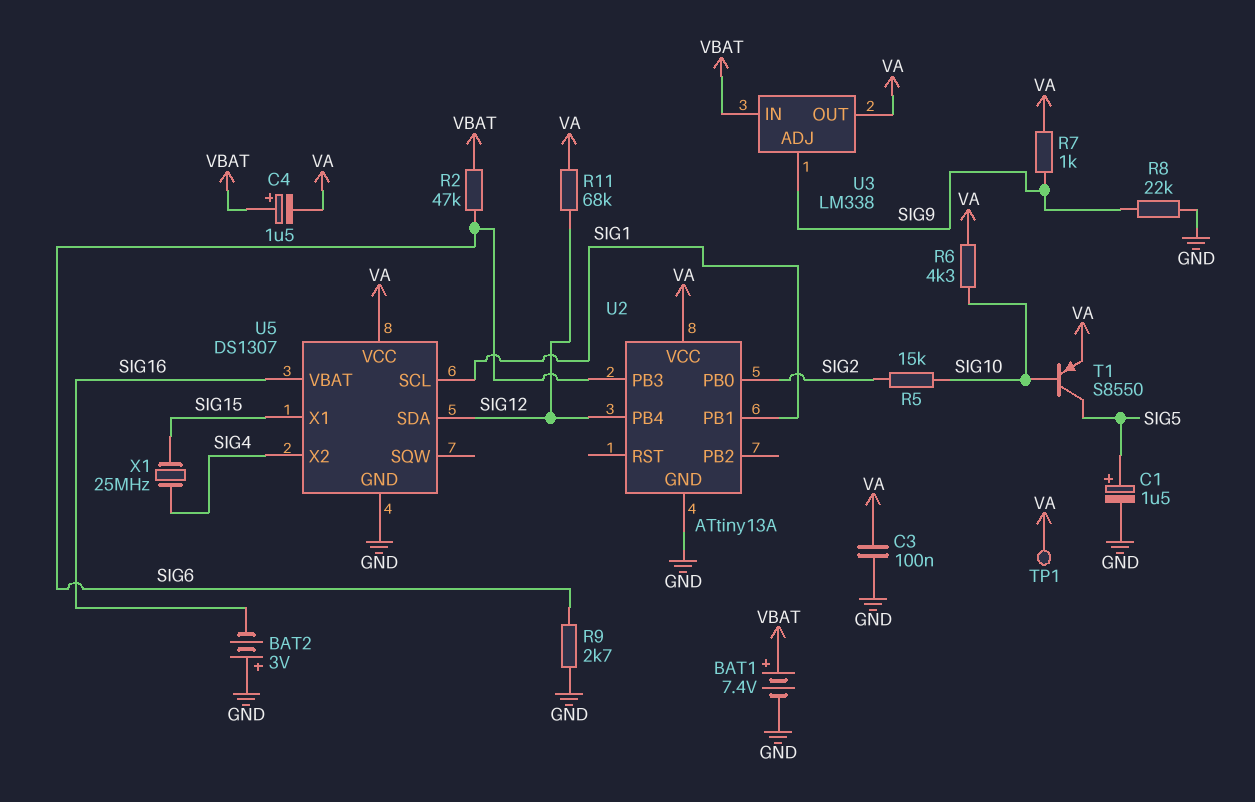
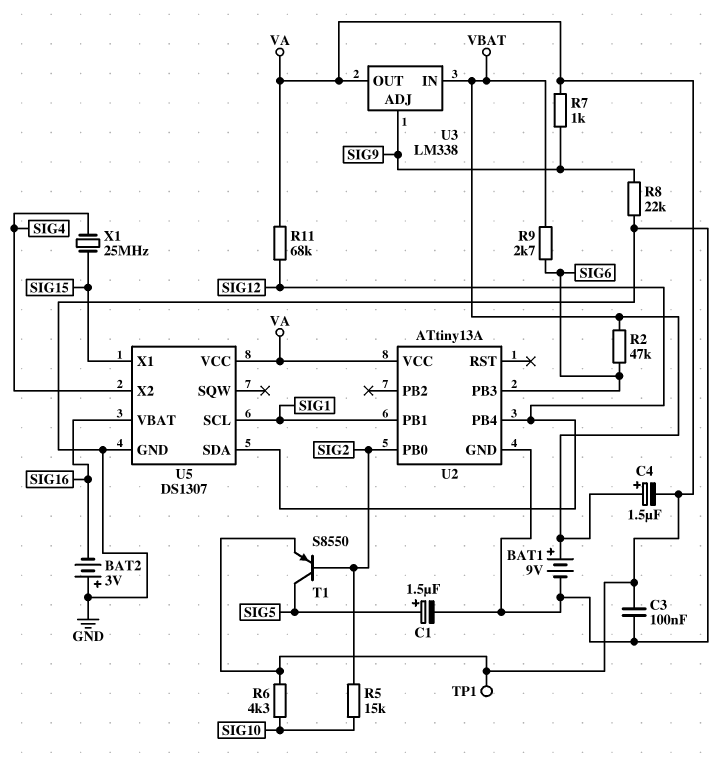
BAT1: 7.4V (plus VBAT, minus GND) -> 9V (plus VBAT, minus GND)
R9: 2.7k (GND, SIG6) -> 2.7k (SIG6, VBAT)
T1: PNP S8550 (B SIG10, C SIG5, E VA) -> PNP S8550 (B SIG2, C SIG5, E VA)

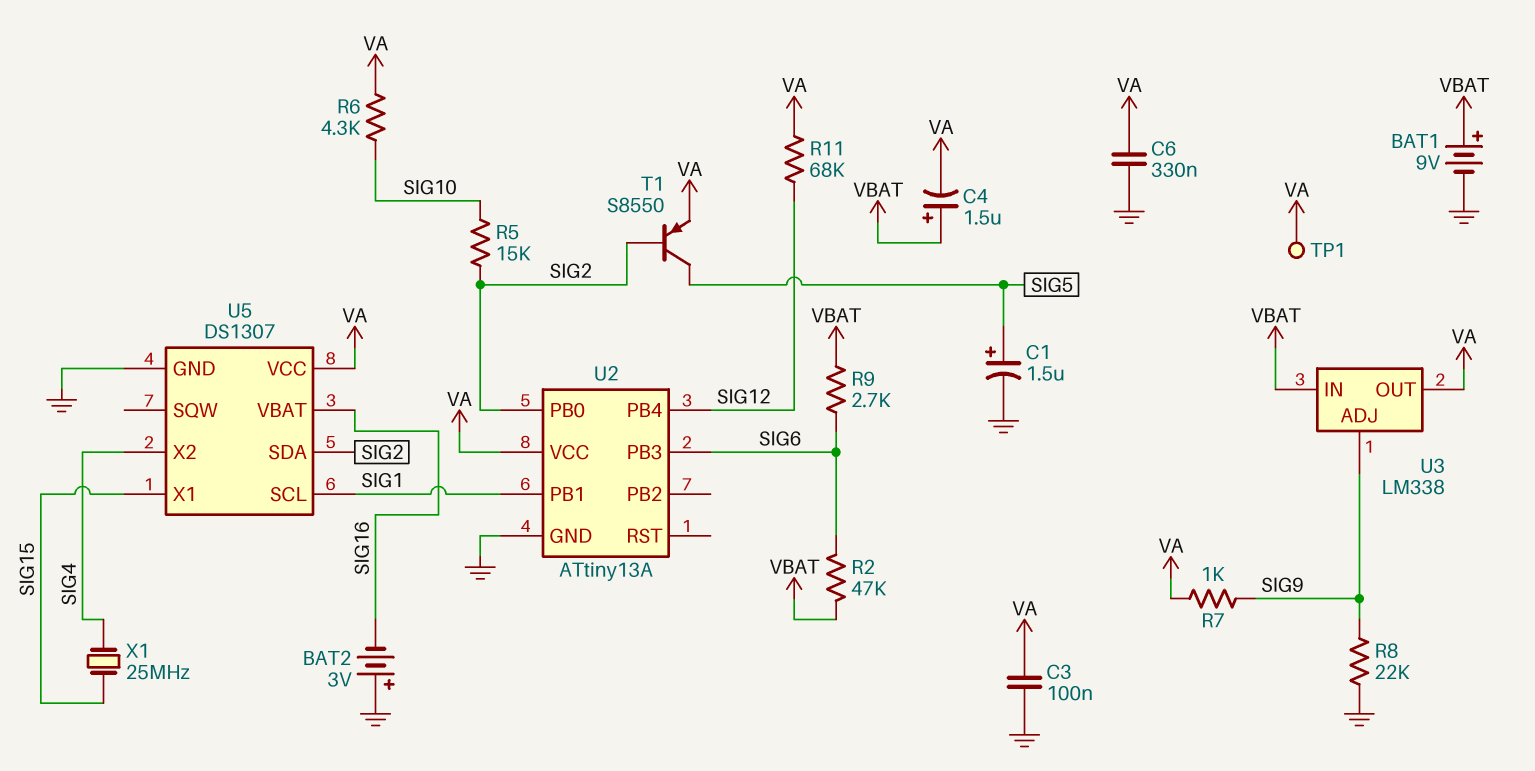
C6: none -> 330nF (GND, VA)
U5 pin SDA: SIG12 -> SIG2

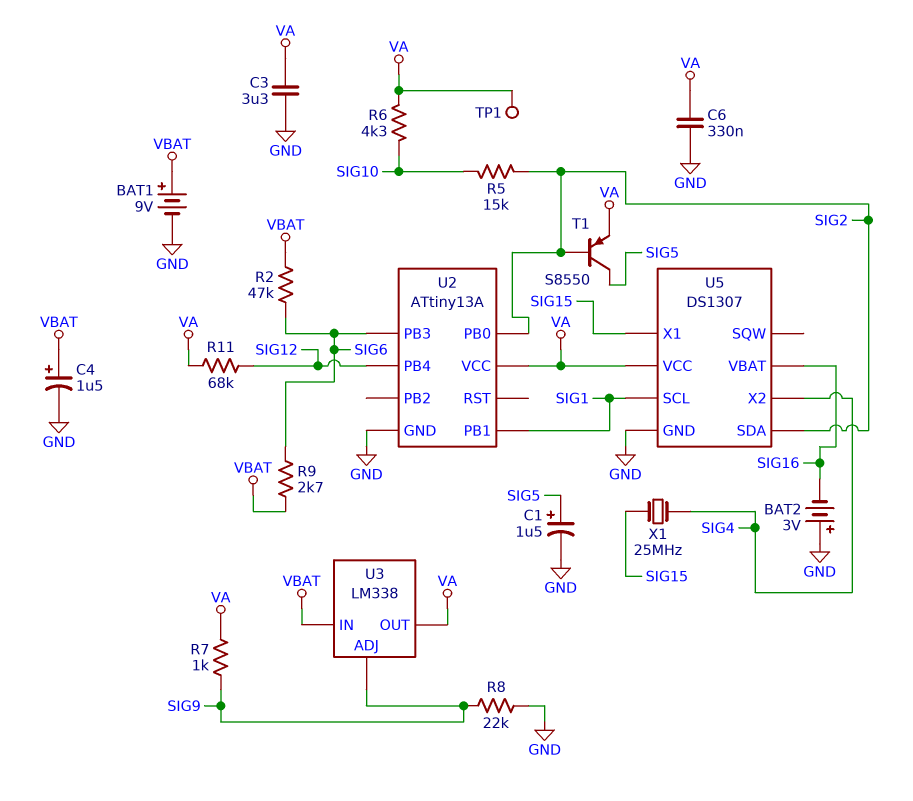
C3: 100nF (GND, VA) -> 3.3uF (GND, VA)
C4: 1.5uF (plus VBAT, minus VA) -> 1.5uF (plus VBAT, minus GND)

